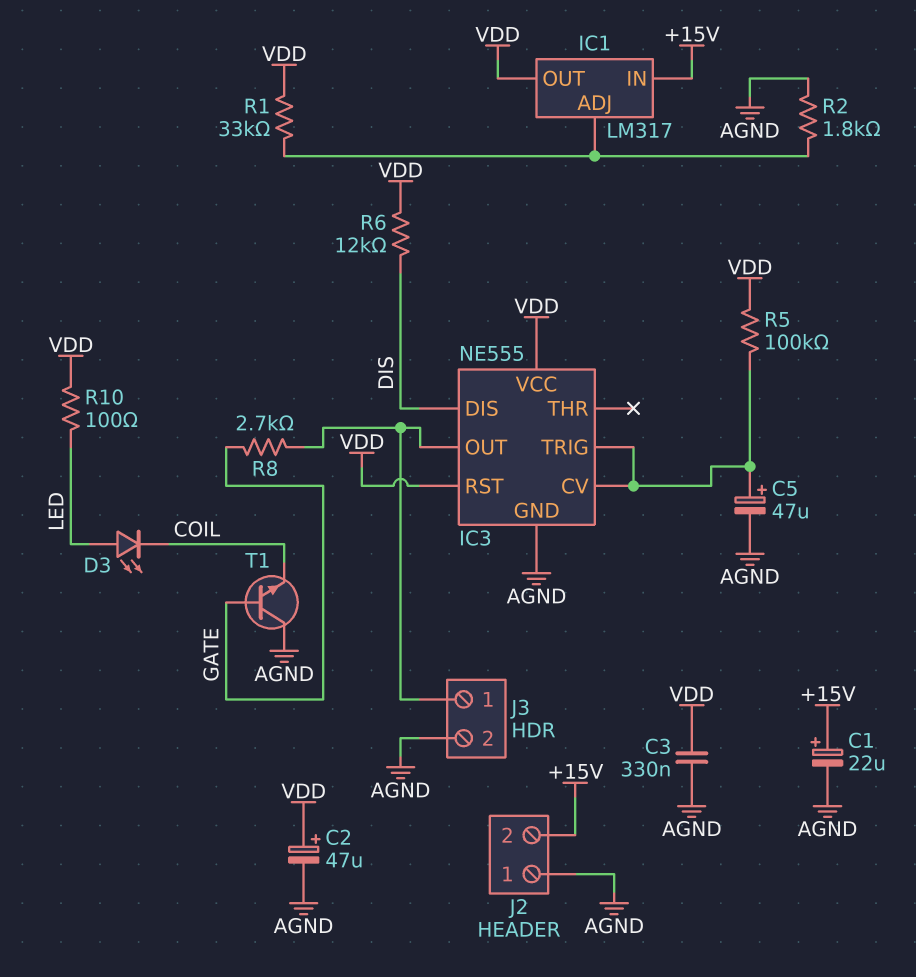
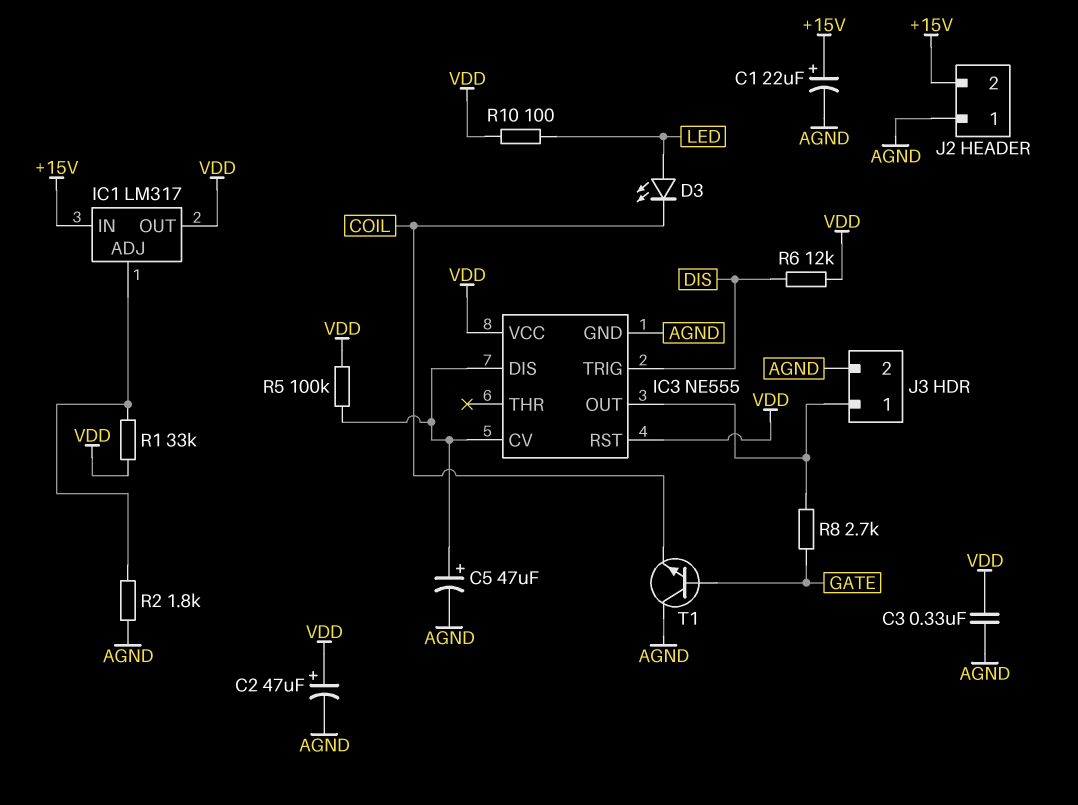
IC3 pin DIS: DIS -> IC3/CV
IC3 pin TRIG: IC3/CV -> DIS

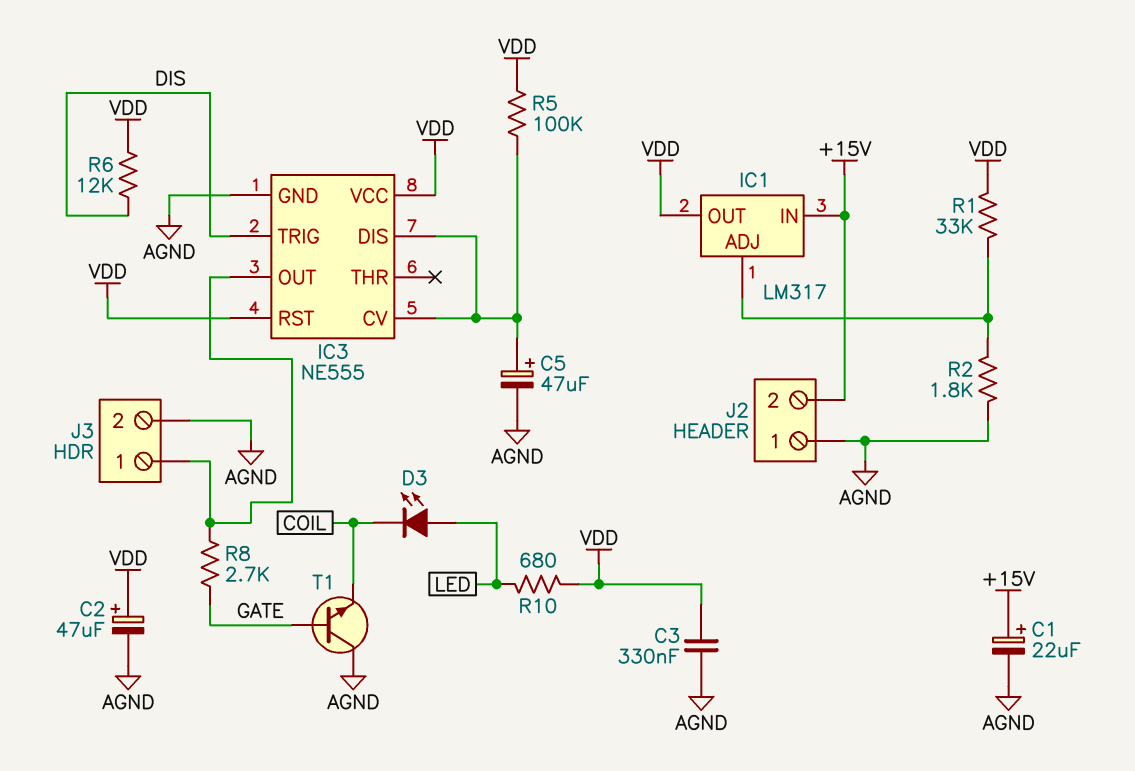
R10: 100 (LED, VDD) -> 680 (LED, VDD)

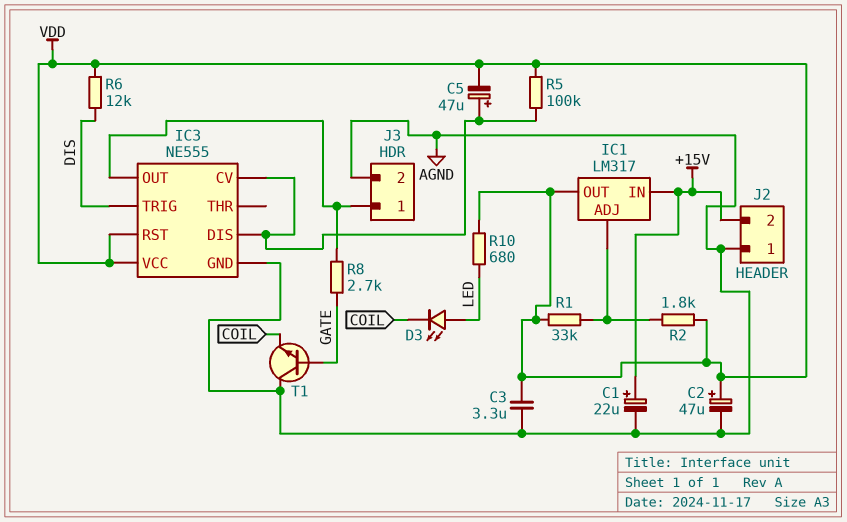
C3: 330nF (AGND, VDD) -> 3.3uF (AGND, VDD)
C5: 47uF (plus IC3/CV, minus AGND) -> 47uF (plus IC3/CV, minus VDD)
R2: 1.8k (AGND, IC1/ADJ) -> 1.8k (IC1/ADJ, VDD)

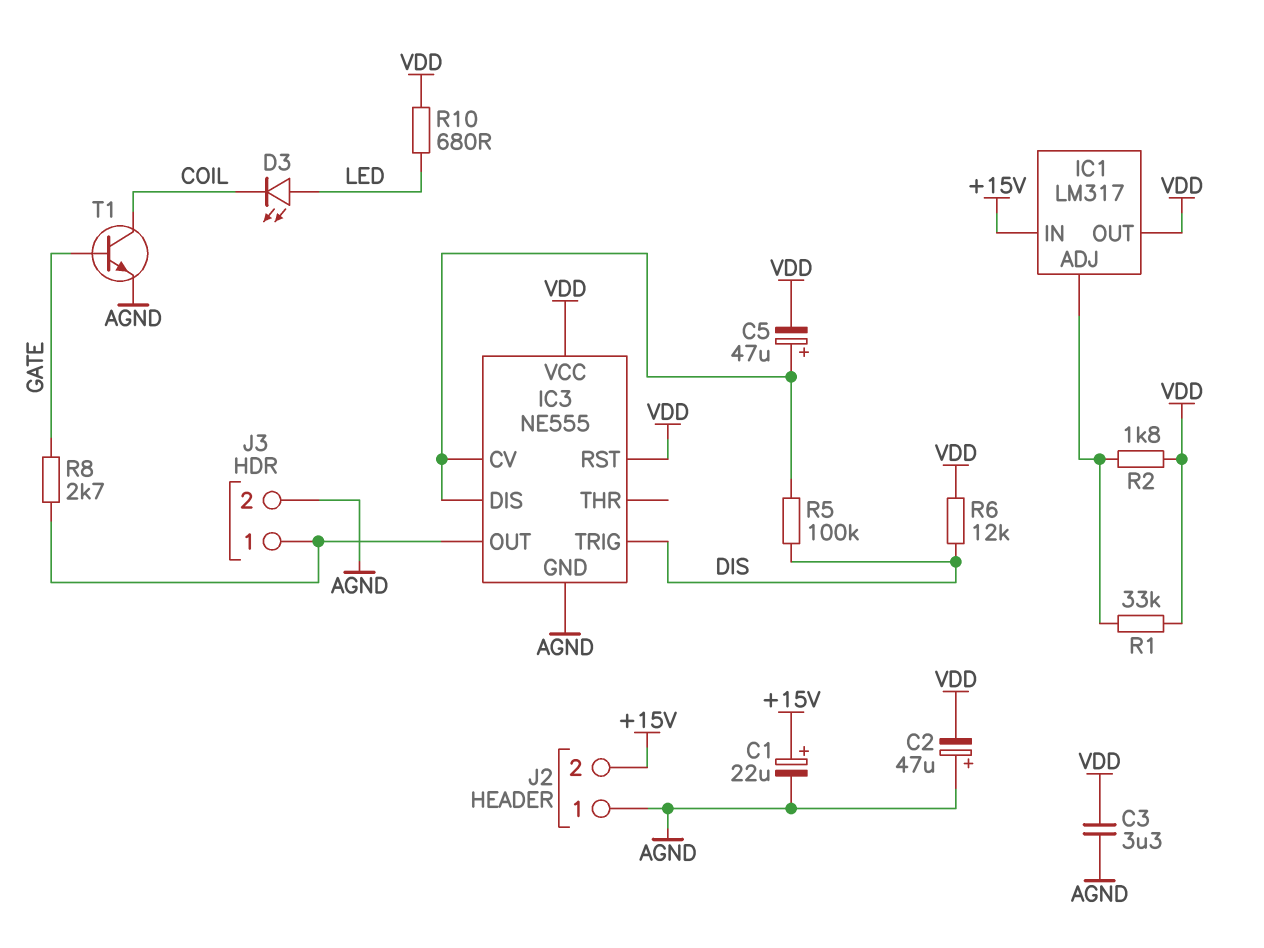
C2: 47uF (plus VDD, minus AGND) -> 47uF (plus AGND, minus VDD)
R5: 100k (IC3/CV, VDD) -> 100k (DIS, IC3/CV)
T1: NPN (B GATE, C AGND, E COIL) -> NPN (B GATE, C COIL, E AGND)

